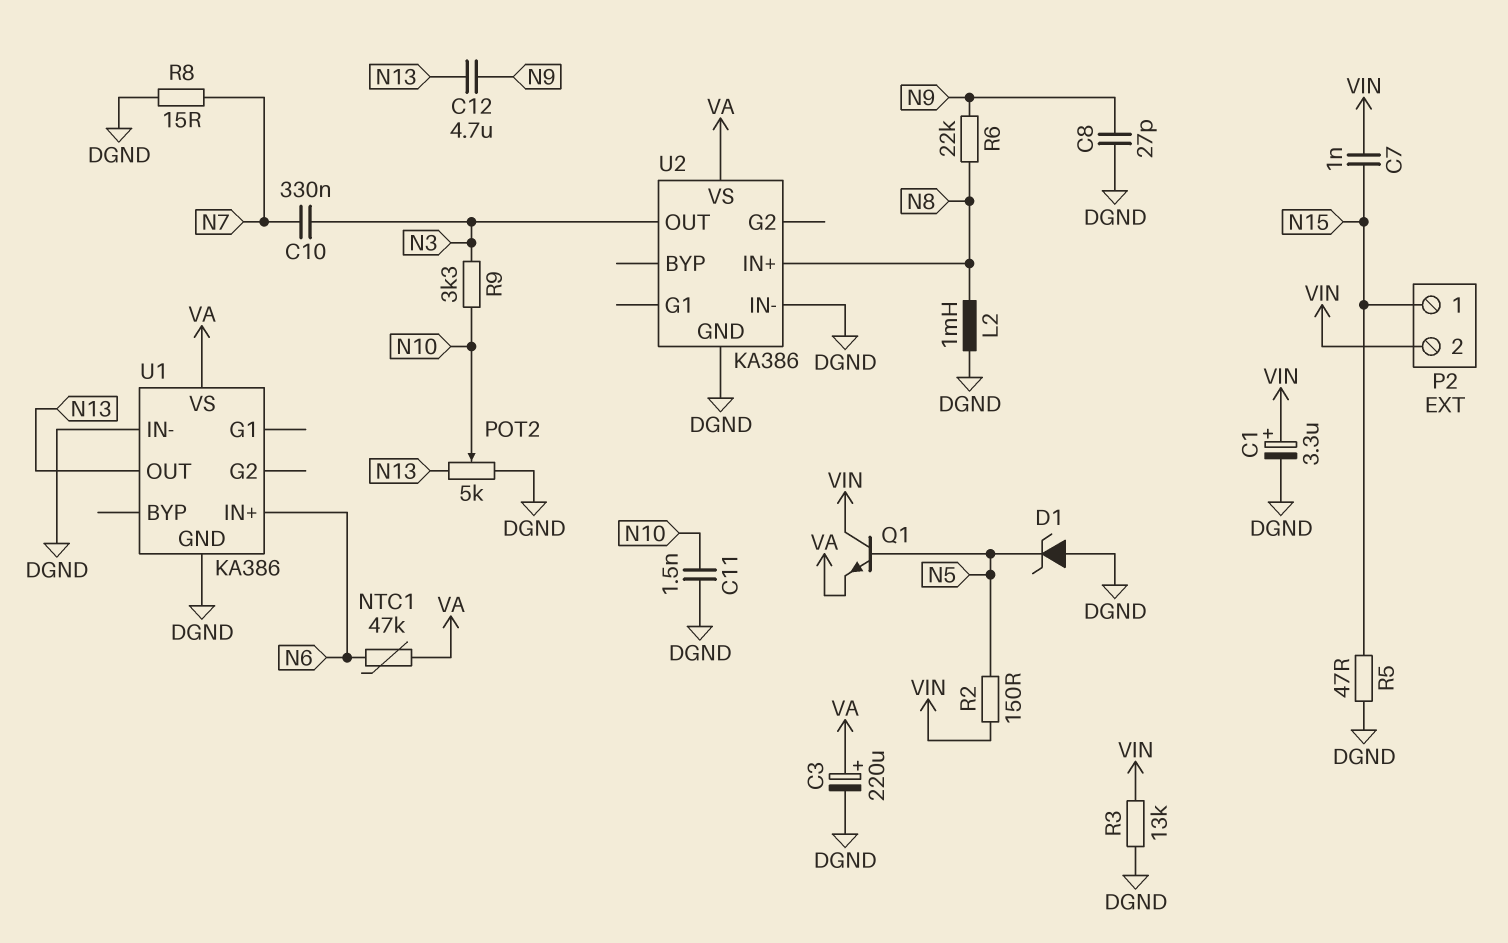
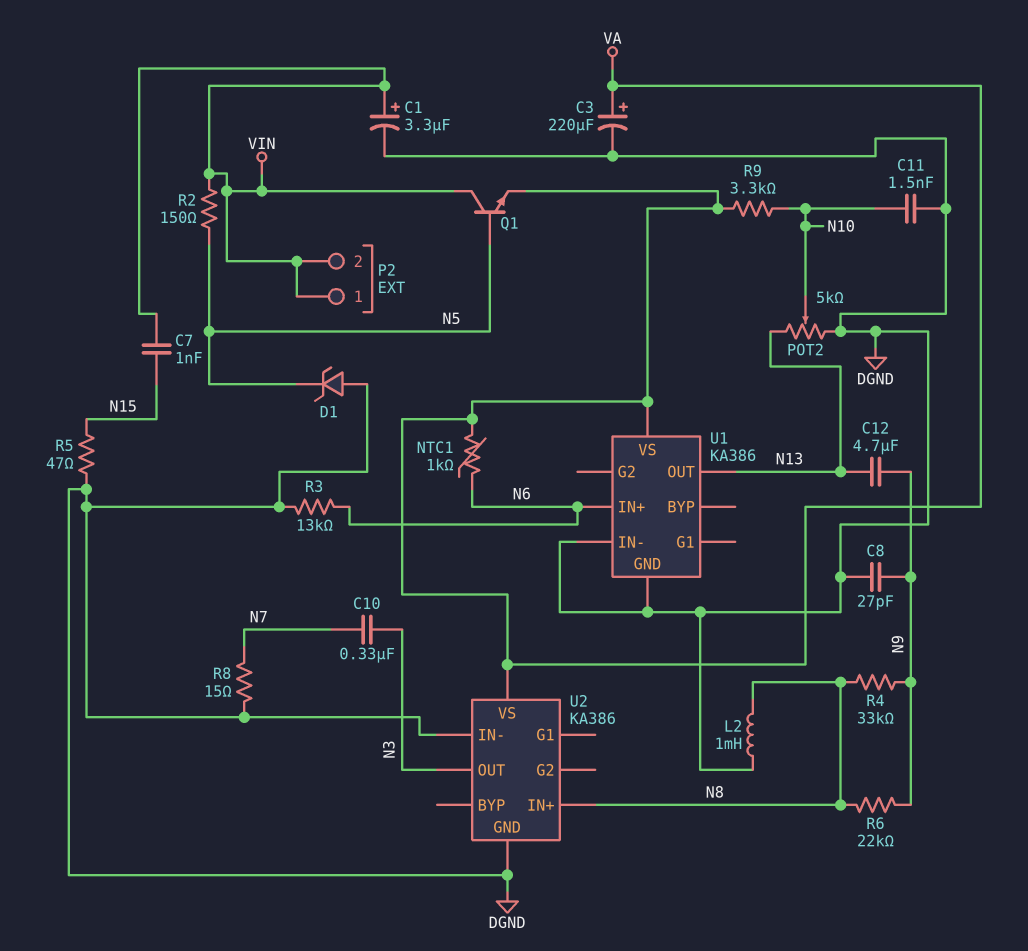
NTC1: 47k (N6, VA) -> 1k (N6, VA)
P2 pin 1: N15 -> VIN
R3: 13k (DGND, VIN) -> 13k (DGND, N6)
R4: none -> 33k (N8, N9)
R9: 3.3k (N3, N10) -> 3.3k (N10, VA)

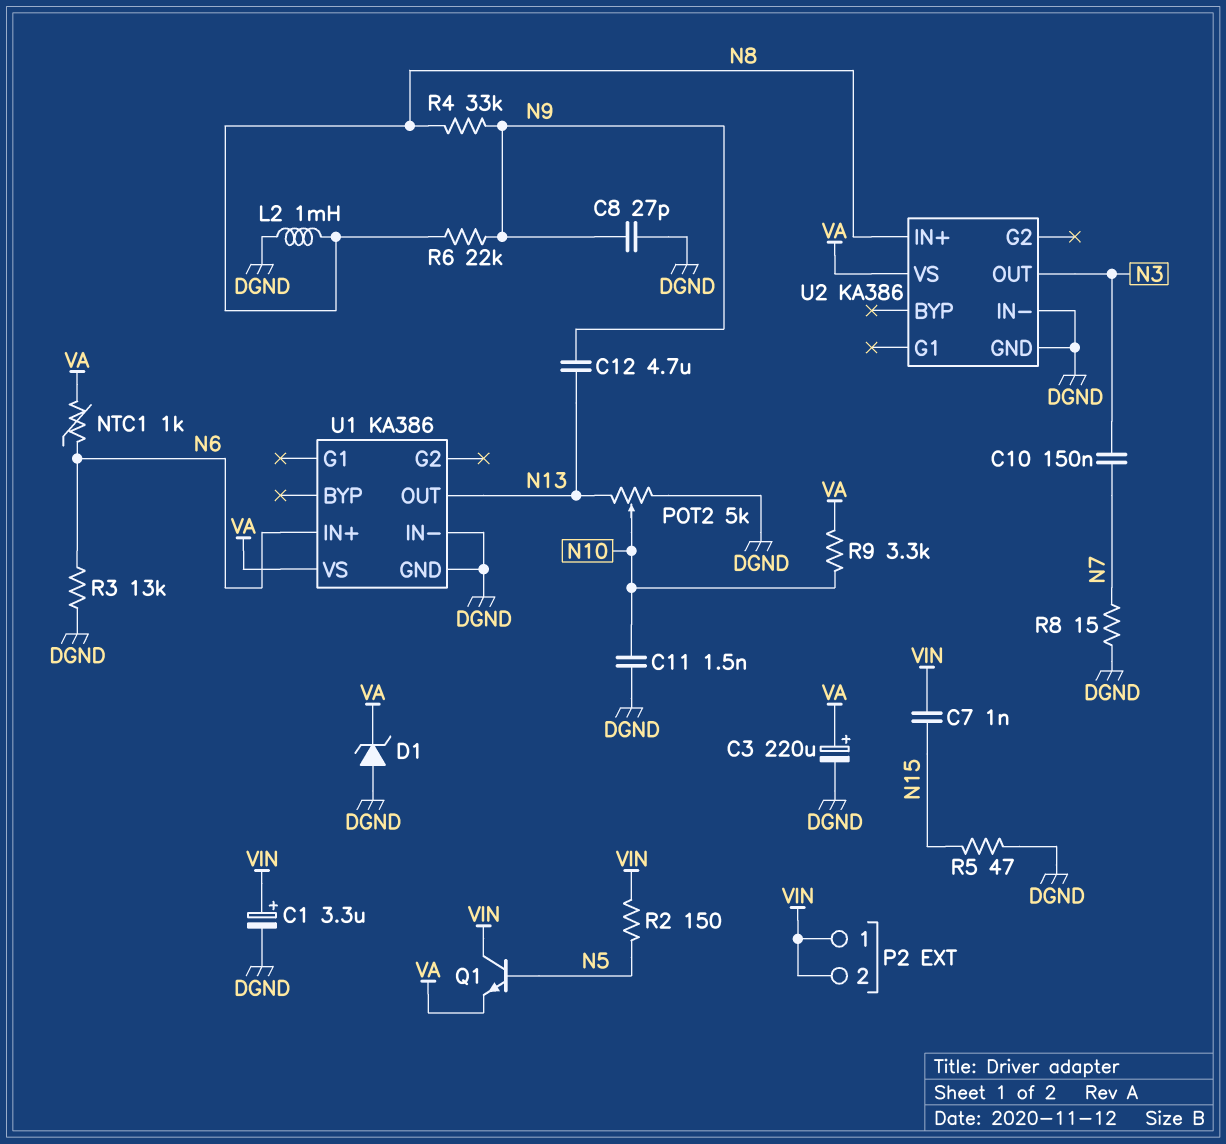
C10: 330nF (N3, N7) -> 150nF (N3, N7)
D1: zener (A DGND, K N5) -> zener (A DGND, K VA)

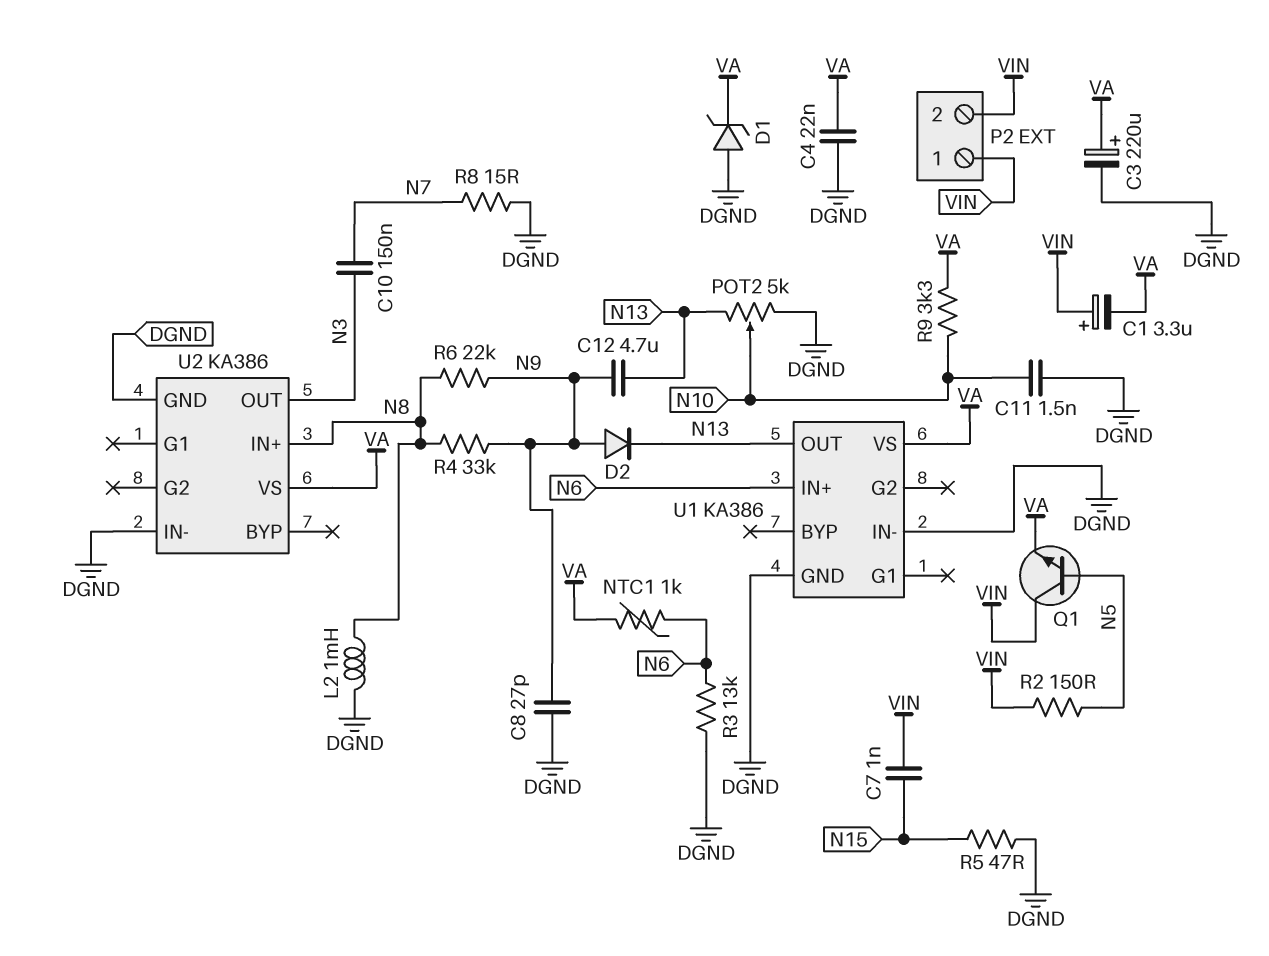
C1: 3.3uF (plus VIN, minus DGND) -> 3.3uF (plus VIN, minus VA)
C4: none -> 22nF (DGND, VA)
D2: none -> diode (A N9, K N13)

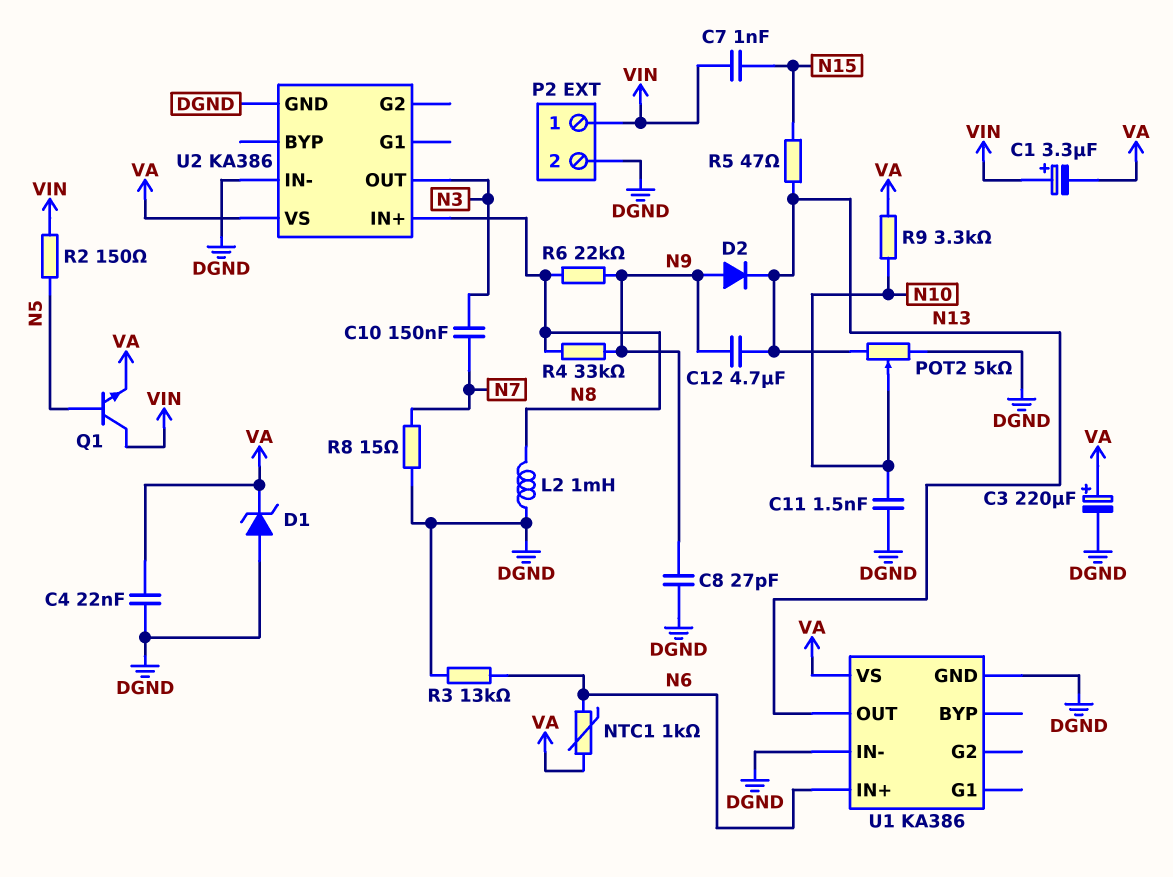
P2 pin 2: VIN -> DGND
R5: 47 (DGND, N15) -> 47 (N13, N15)

